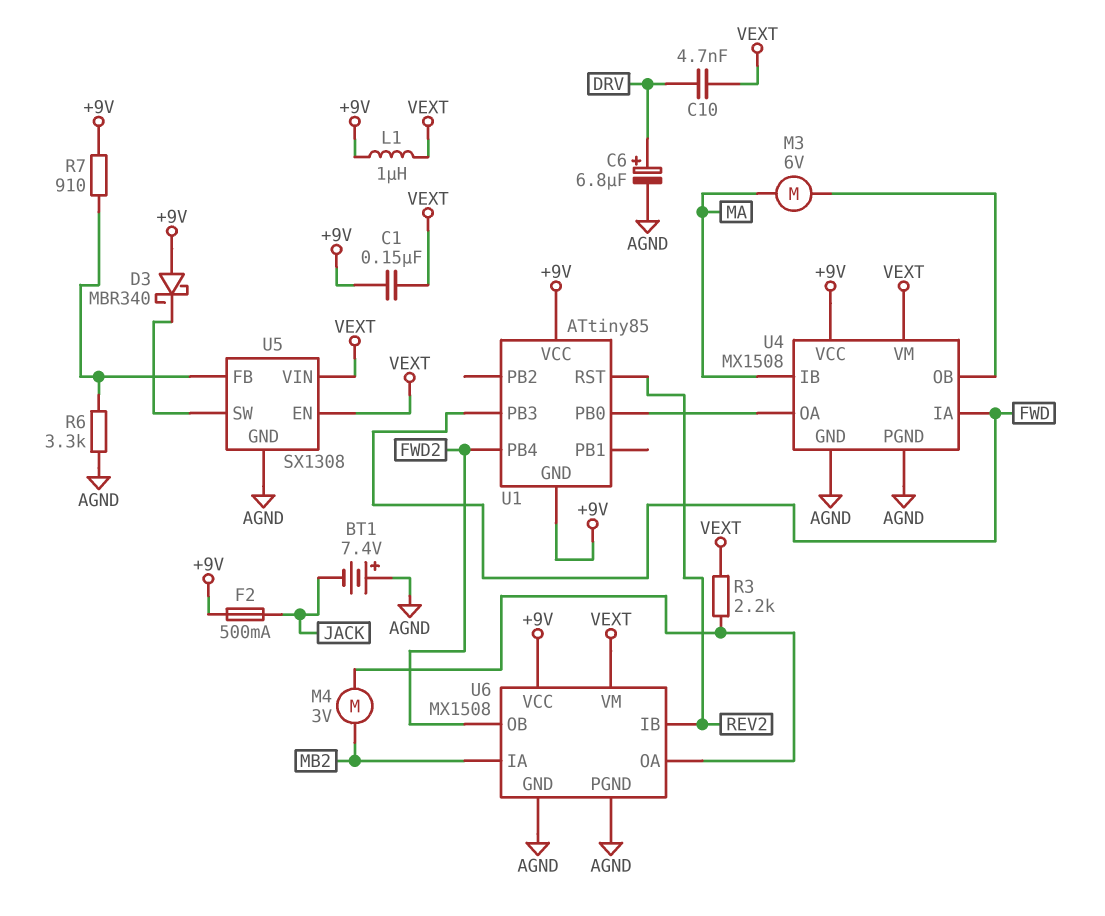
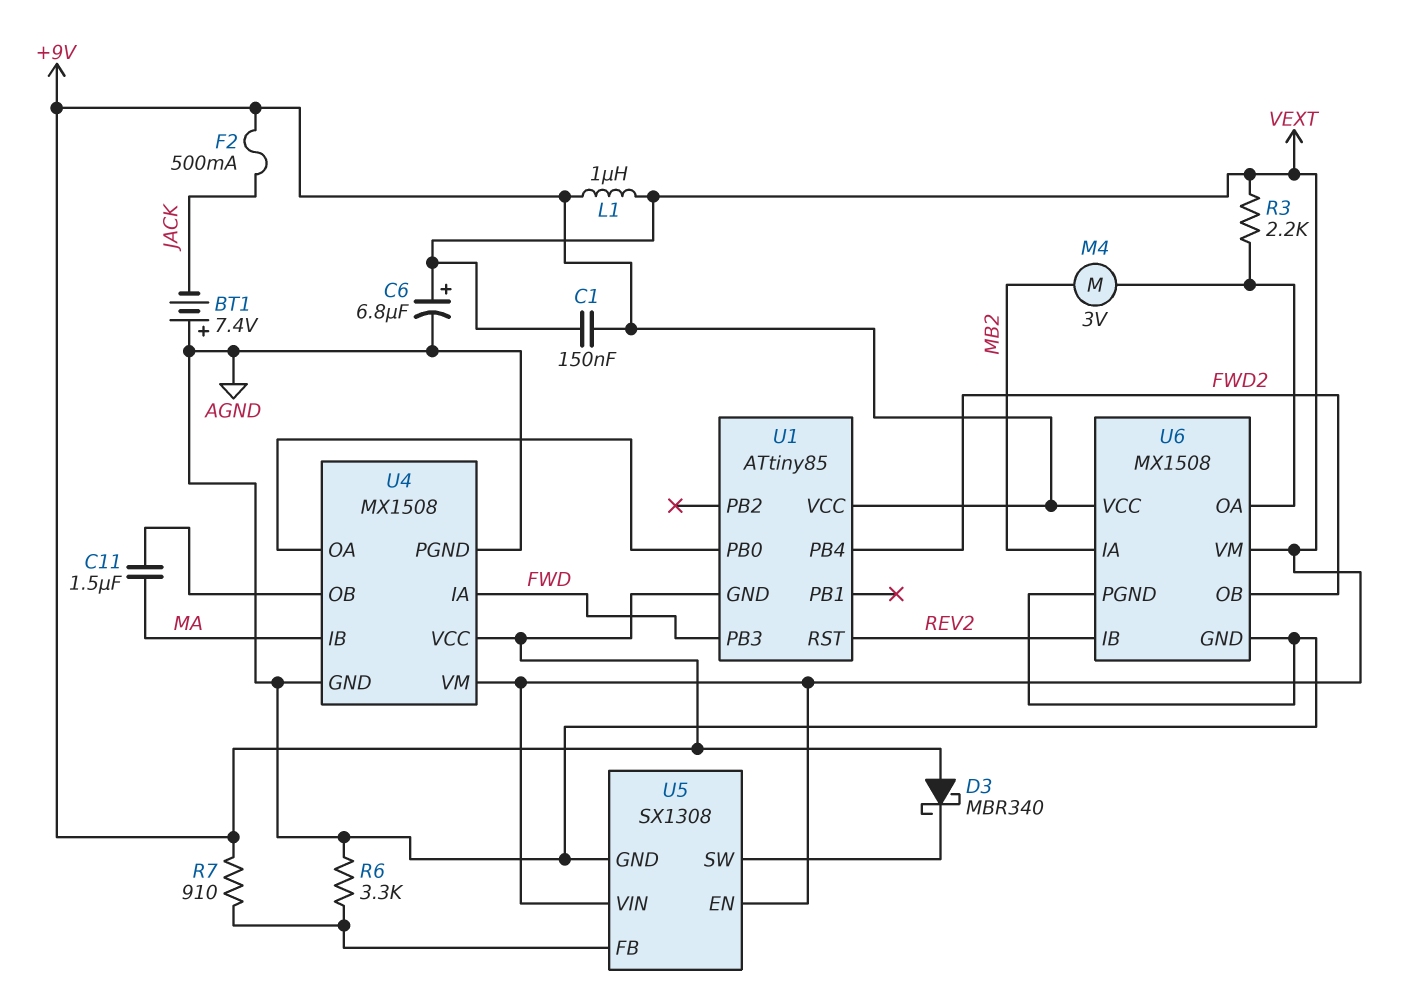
C6: 6.8uF (plus DRV, minus AGND) -> 6.8uF (plus VEXT, minus AGND)
C10: 4.7nF (DRV, VEXT) -> none
C11: none -> 1.5uF (MA, U4/OB)
M3: motor 6V (MA, U4/OB) -> none

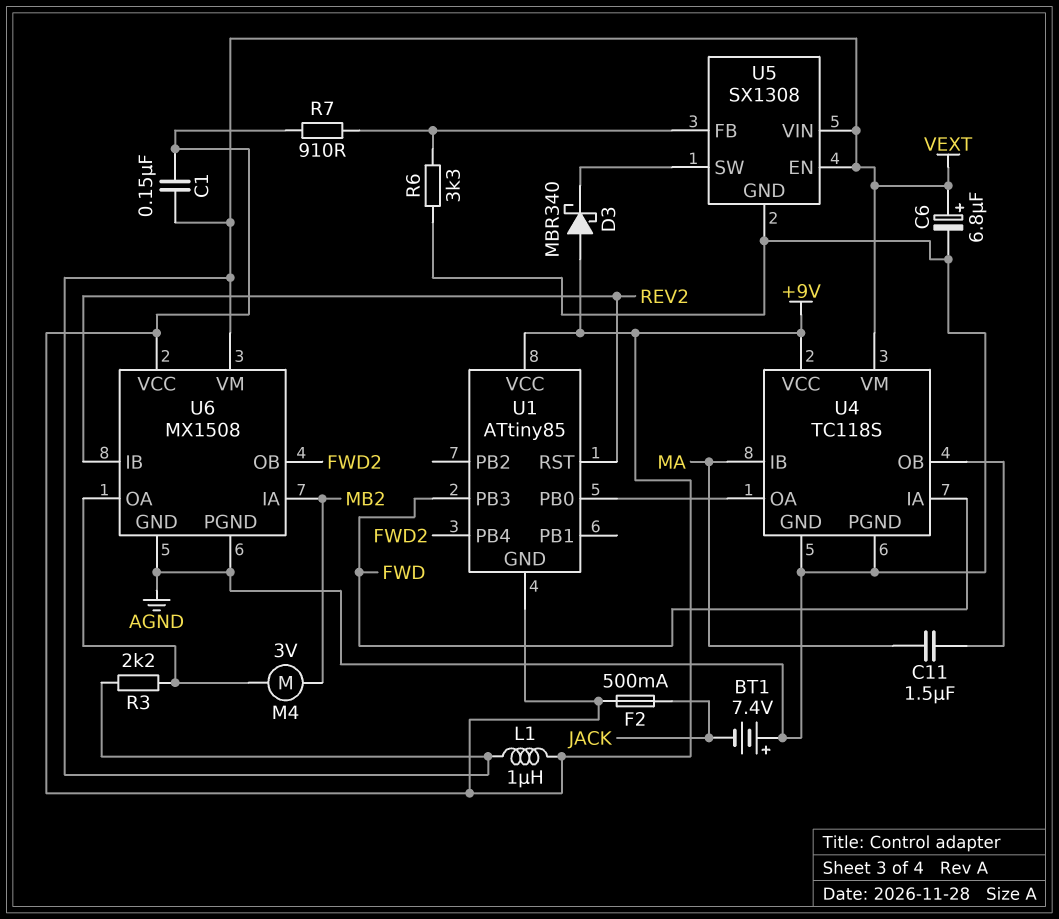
U4: MX1508 -> TC118S

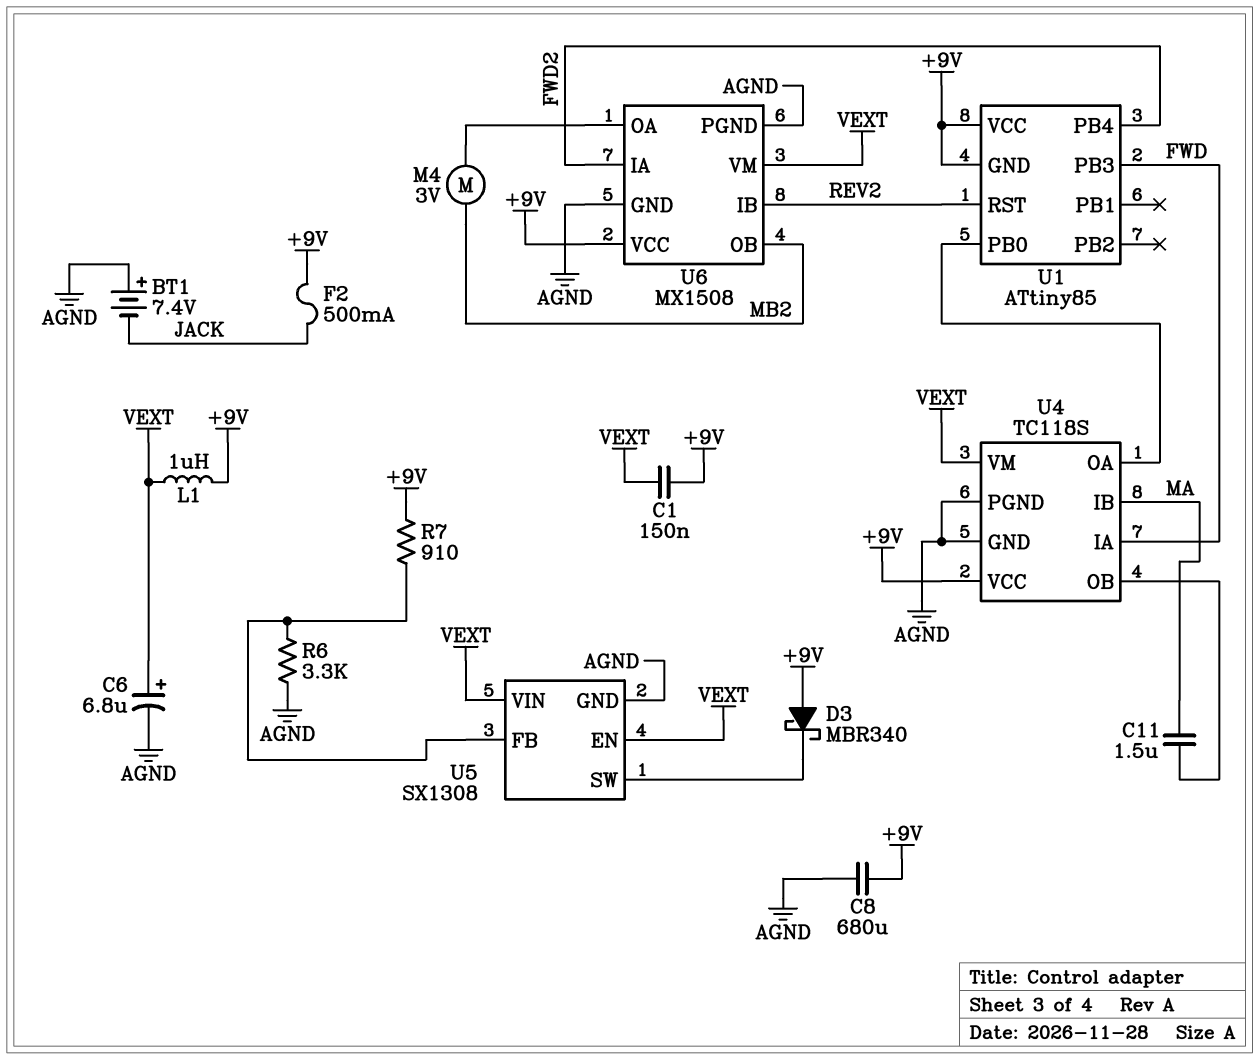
C8: none -> 680uF (+9V, AGND)
R3: 2.2k (U6/OA, VEXT) -> none
U6 pin IA: MB2 -> FWD2
U6 pin OB: FWD2 -> MB2

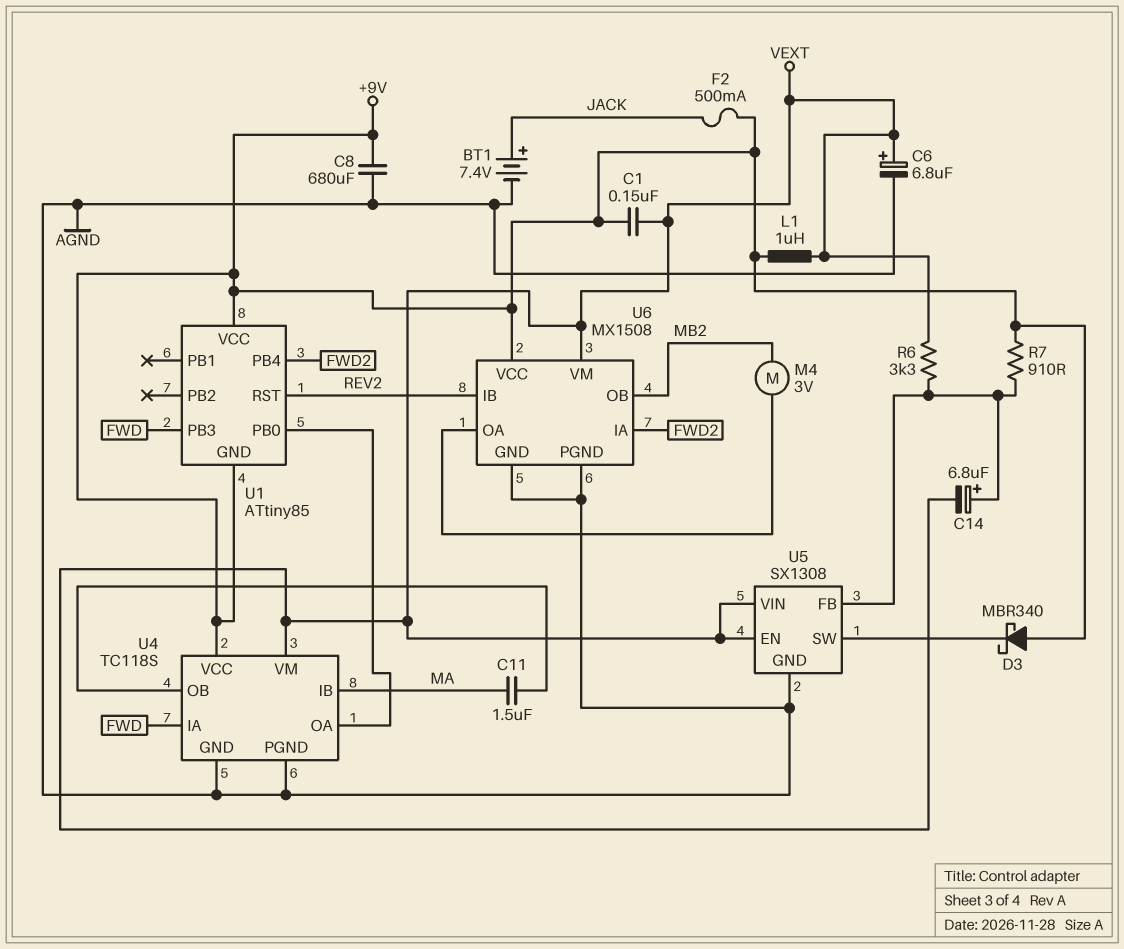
BT1: 7.4V (plus AGND, minus JACK) -> 7.4V (plus JACK, minus AGND)
C14: none -> 6.8uF (plus U5/FB, minus VEXT)
R6: 3.3k (AGND, U5/FB) -> 3.3k (U5/FB, VEXT)

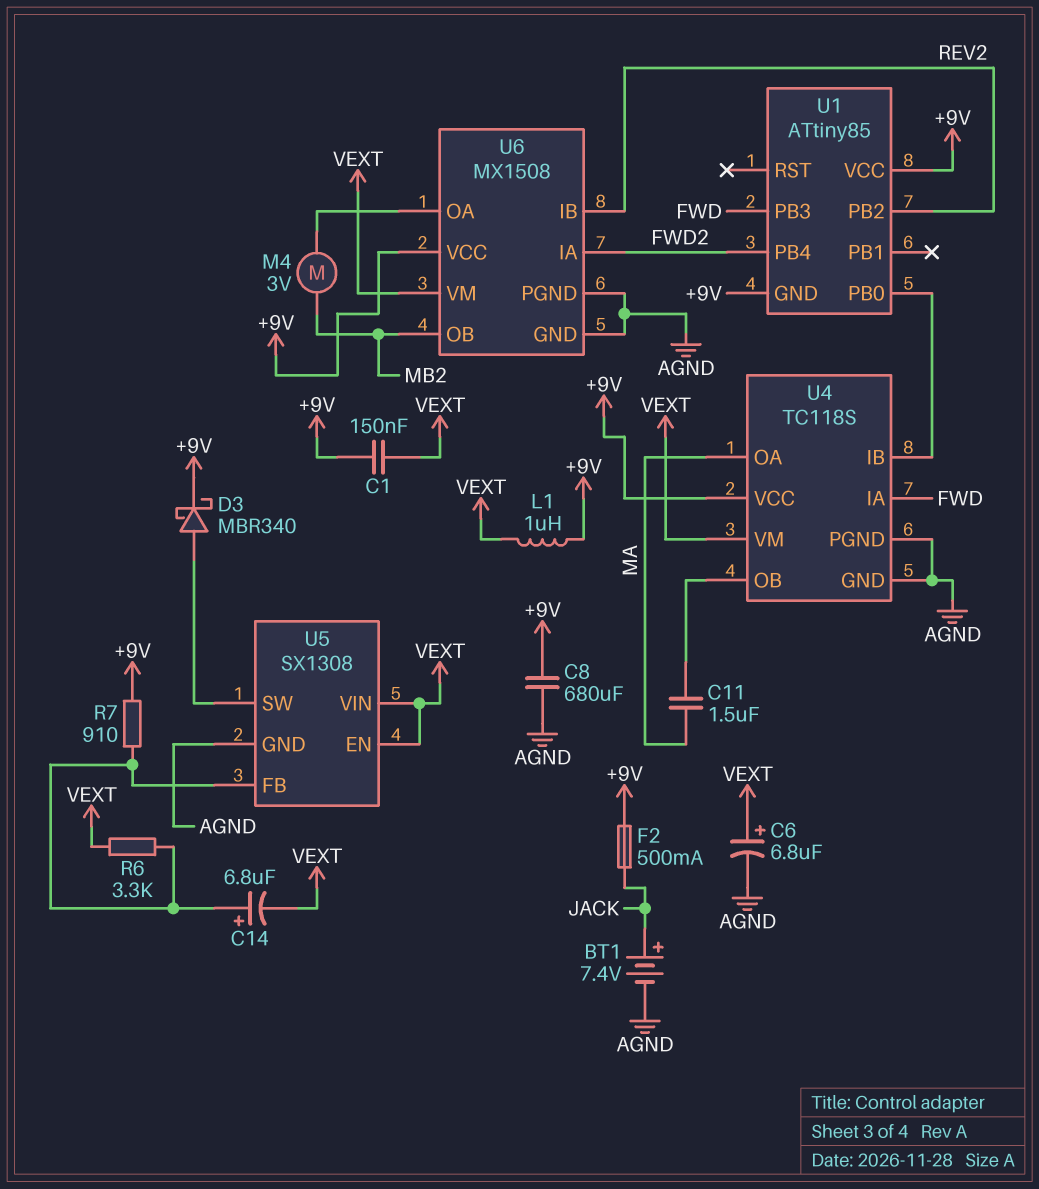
D3: schottky MBR340 (A +9V, K U5/SW) -> schottky MBR340 (A U5/SW, K +9V)
U1 pin PB2: none -> REV2
U1 pin RST: REV2 -> none
U4 pin IB: MA -> U1/PB0
U4 pin OA: U1/PB0 -> MA

